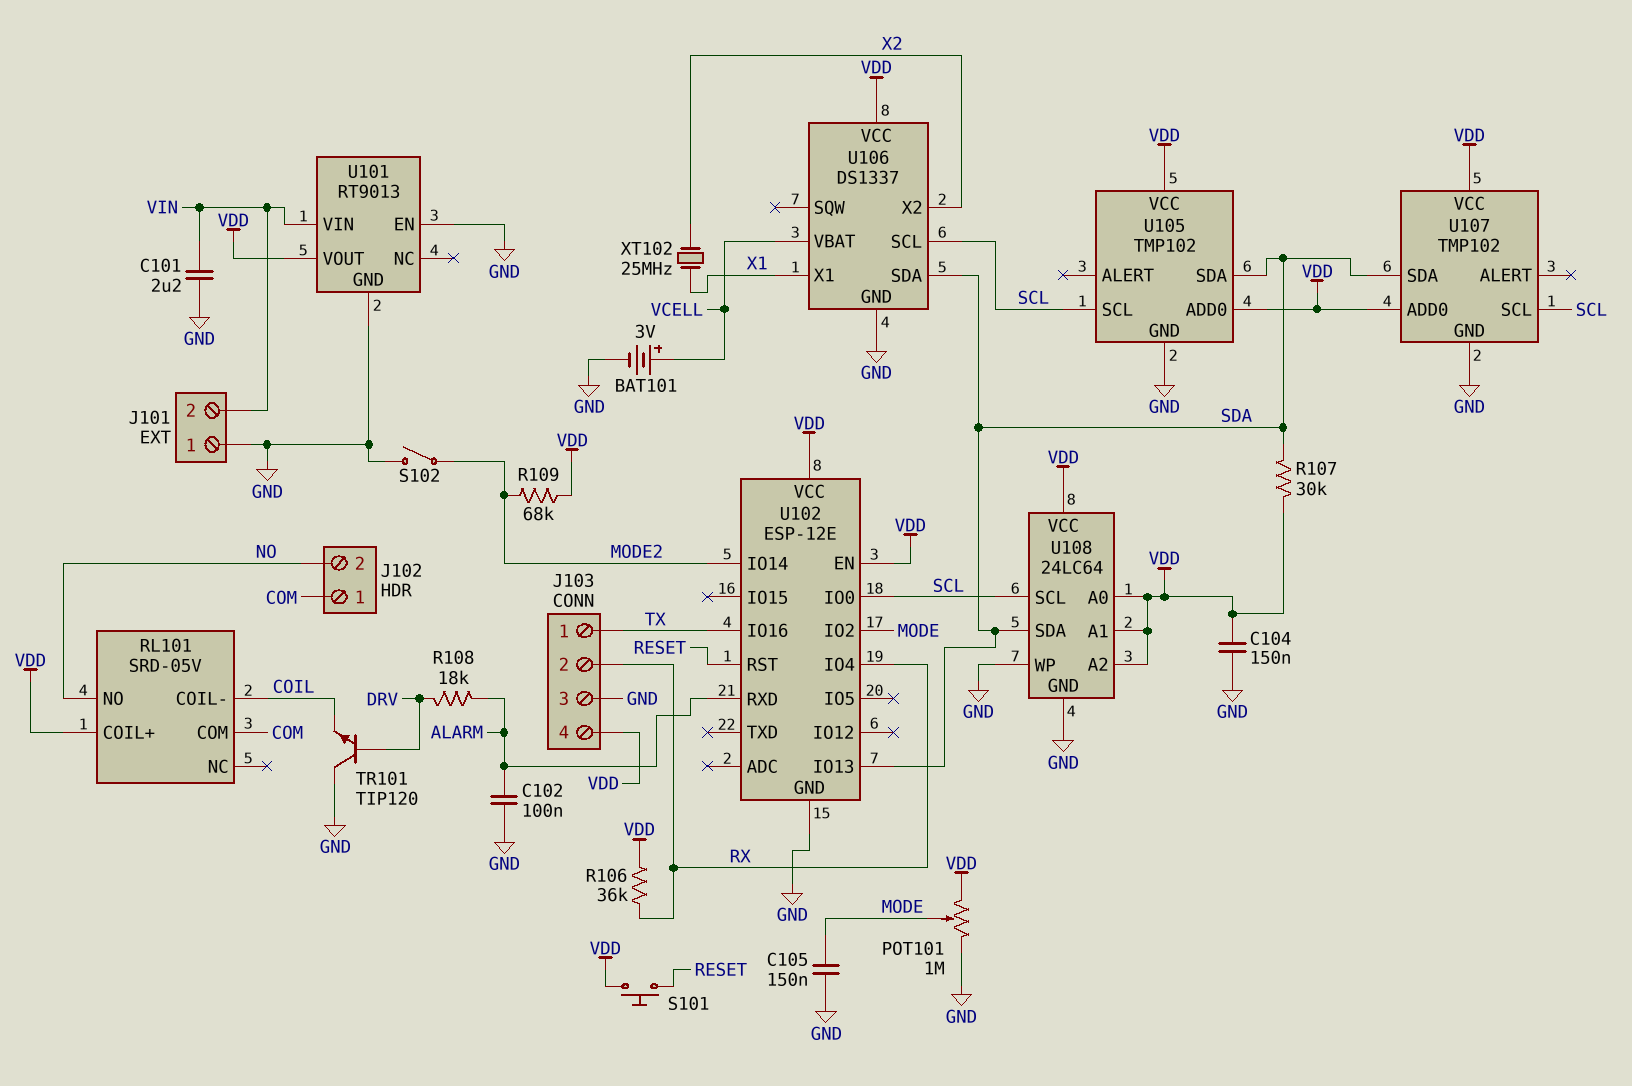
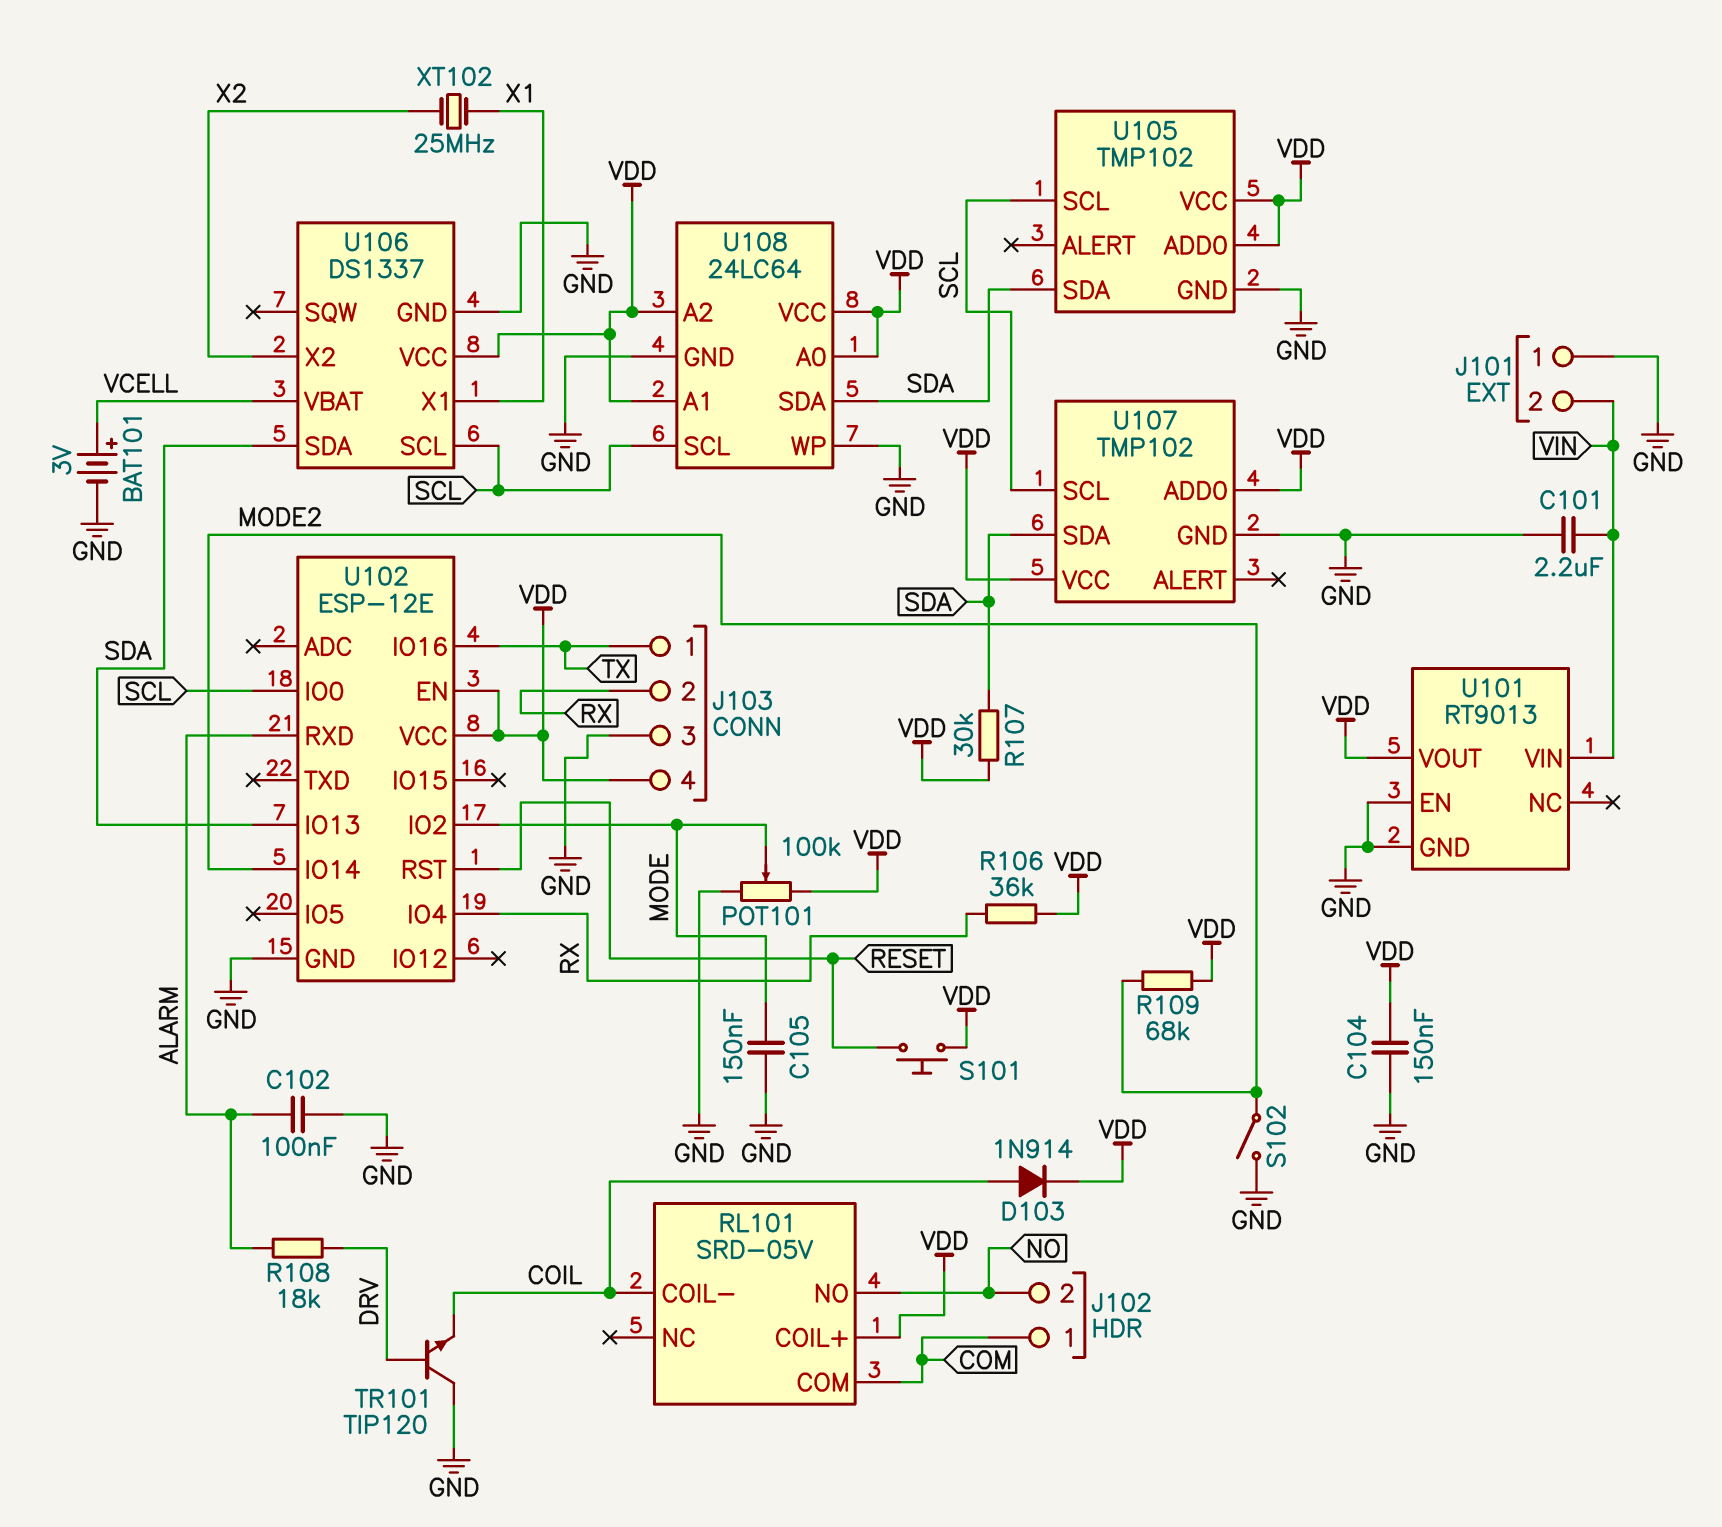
D103: none -> diode 1N914 (A COIL, K VDD)
POT101: 1M (GND, VDD, wiper MODE) -> 100k (GND, VDD, wiper MODE)

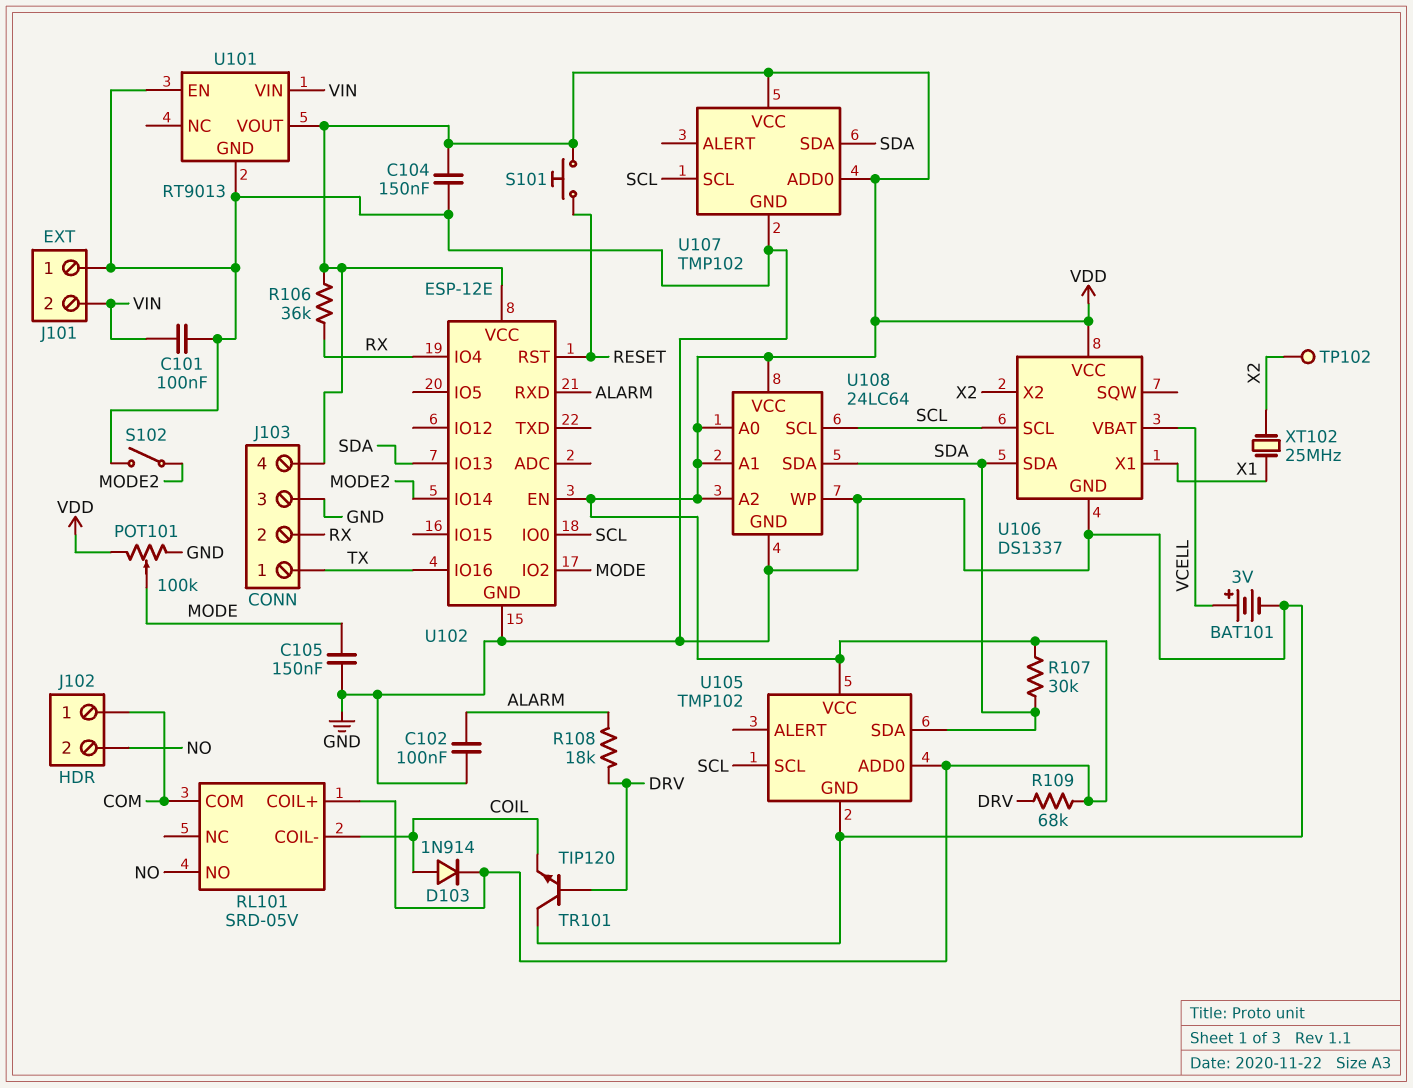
C101: 2.2uF (GND, VIN) -> 100nF (GND, VIN)
R109: 68k (MODE2, VDD) -> 68k (DRV, VDD)
TP102: none -> test point (X2)

